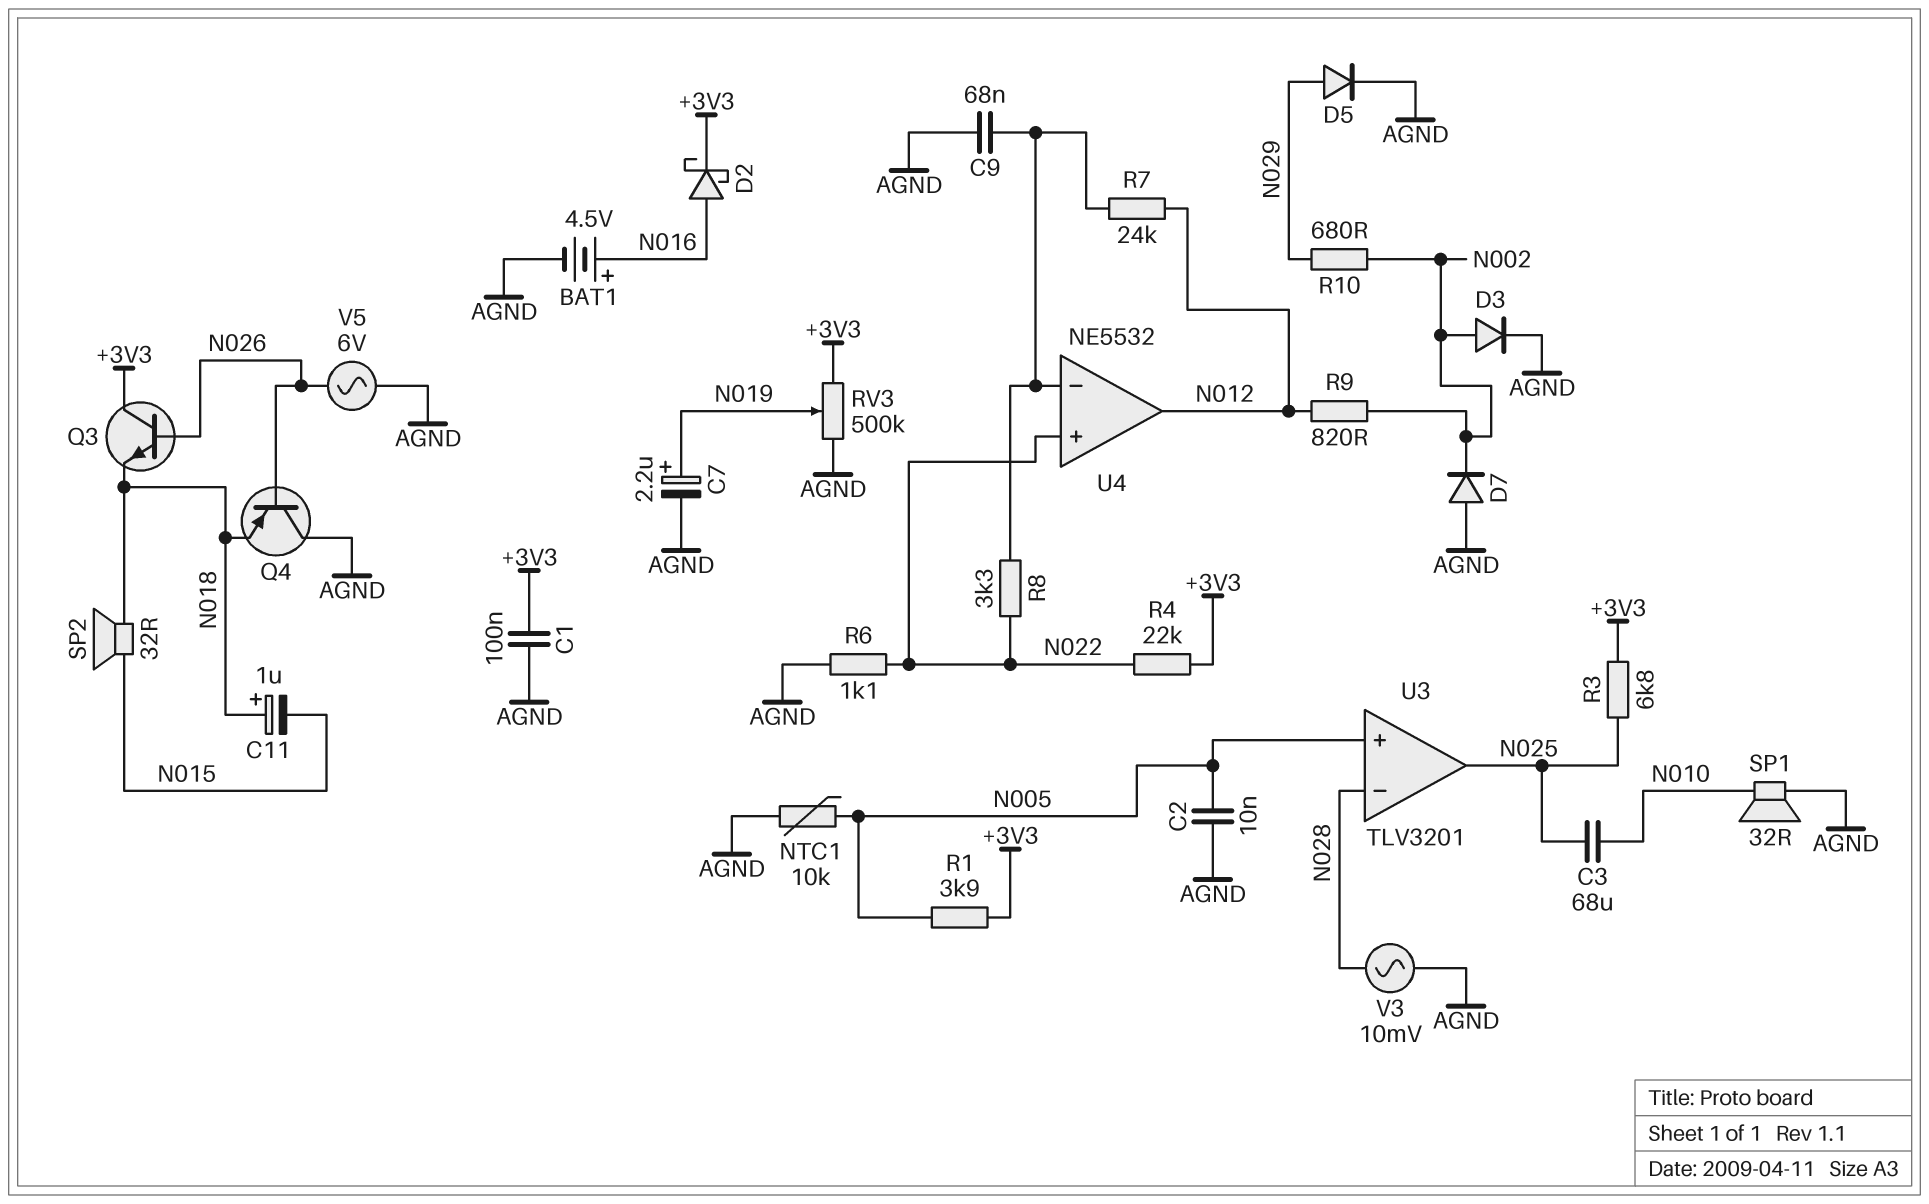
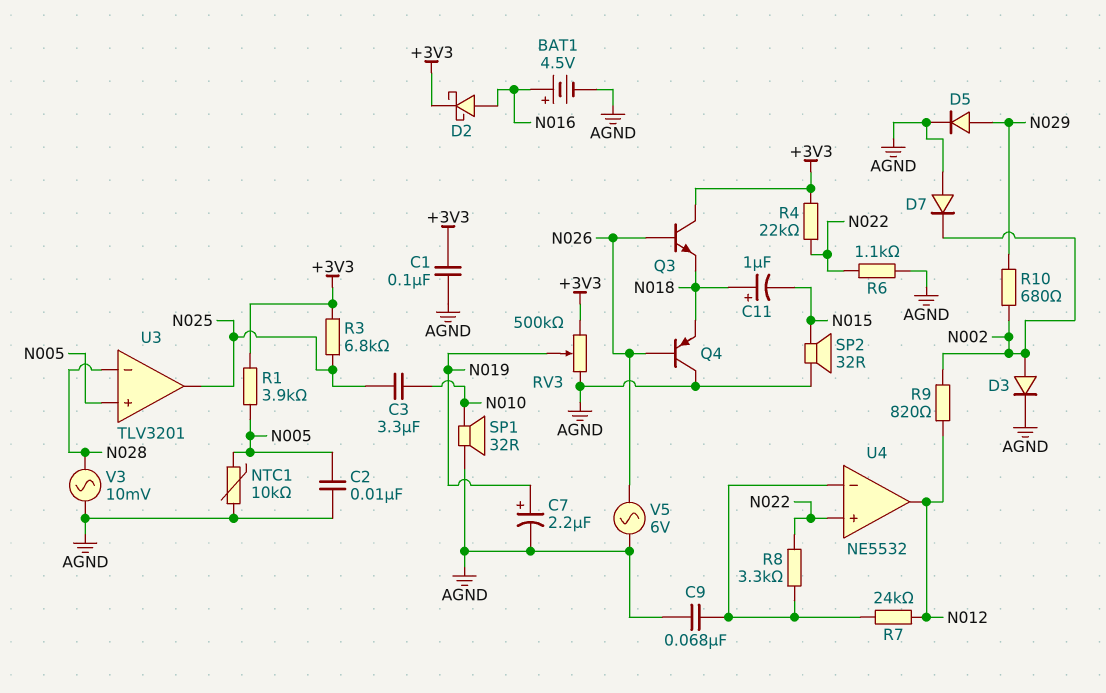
C3: 68uF (N010, N025) -> 3.3uF (N010, N025)
SP2: speaker 32R (N015, N018) -> speaker 32R (AGND, N015)

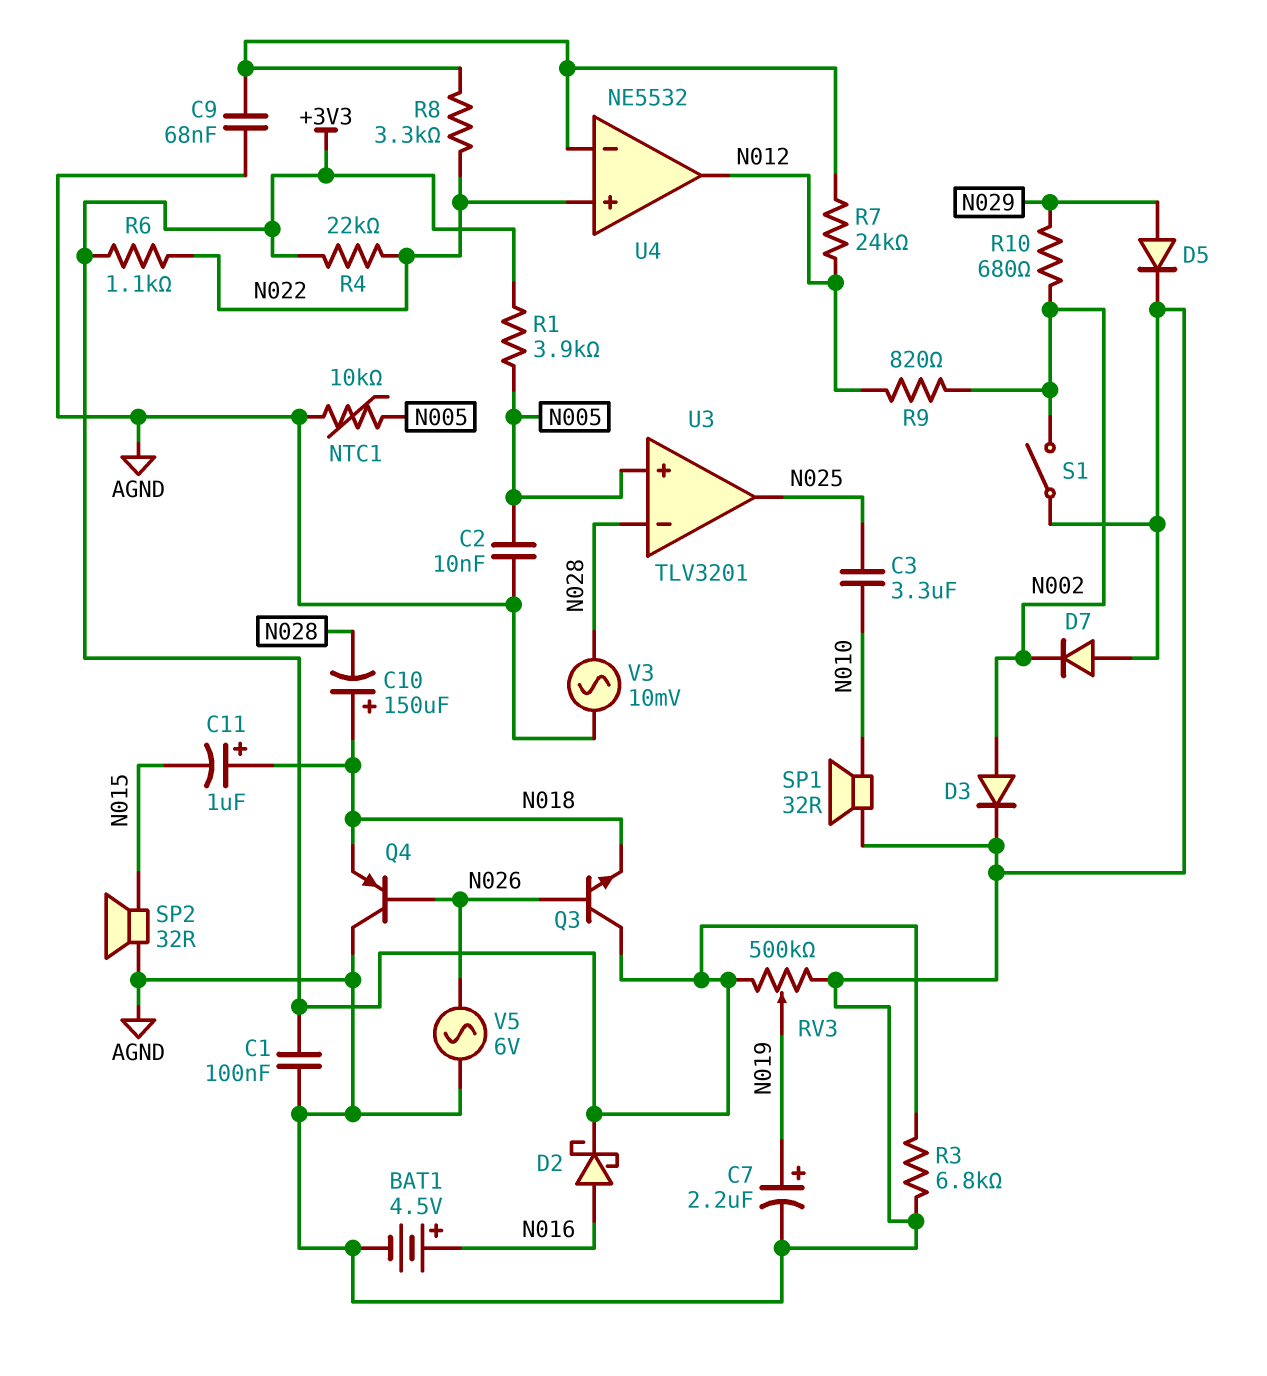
C10: none -> 150uF (plus N018, minus N028)
R3: 6.8k (+3V3, N025) -> 6.8k (+3V3, AGND)
R6: 1.1k (AGND, N022) -> 1.1k (+3V3, N022)
S1: none -> switch (AGND, N002)

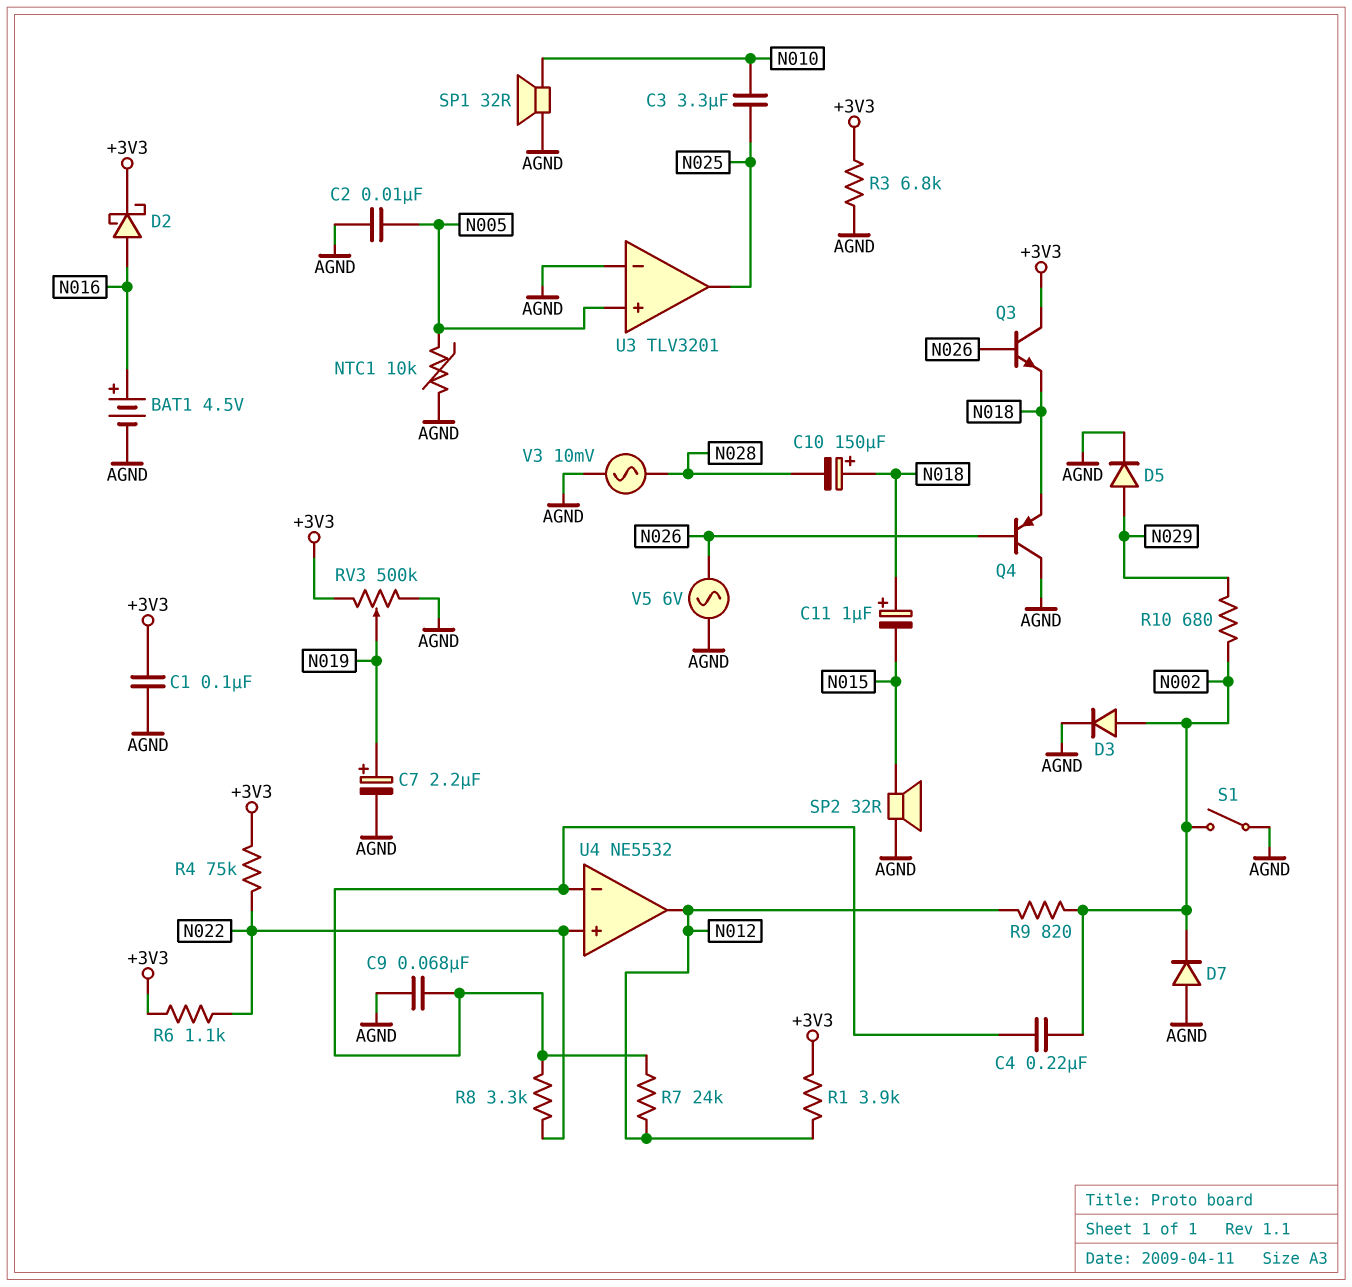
C4: none -> 220nF (N002, U4/in-)
R1: 3.9k (+3V3, N005) -> 3.9k (+3V3, N012)
R4: 22k (+3V3, N022) -> 75k (+3V3, N022)
U3 pin in-: N028 -> AGND

